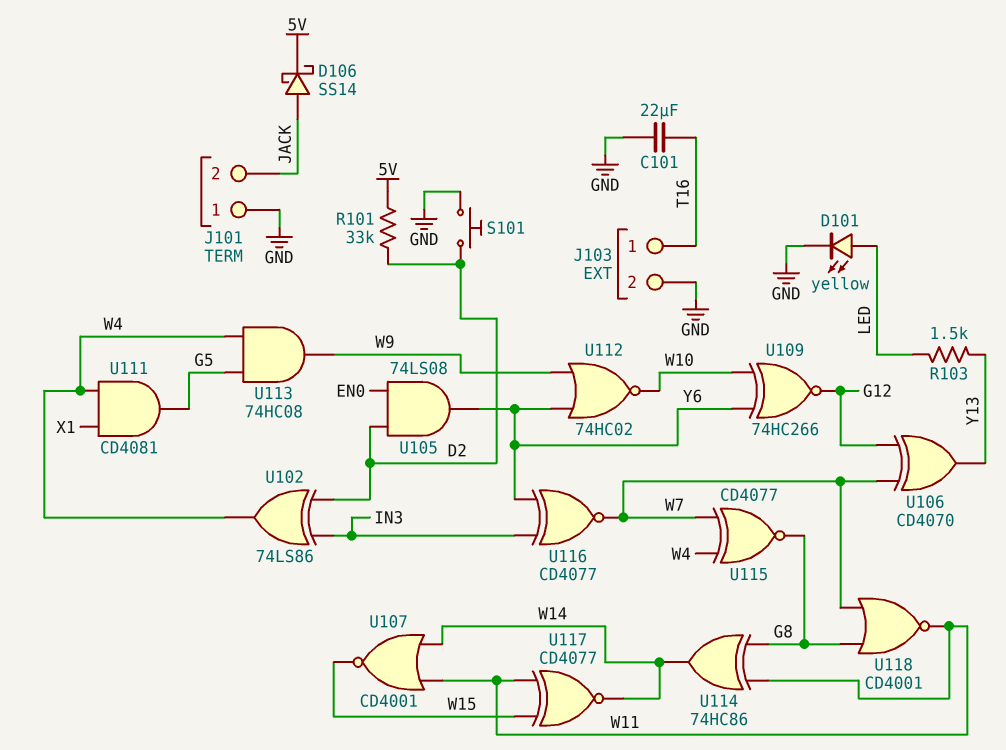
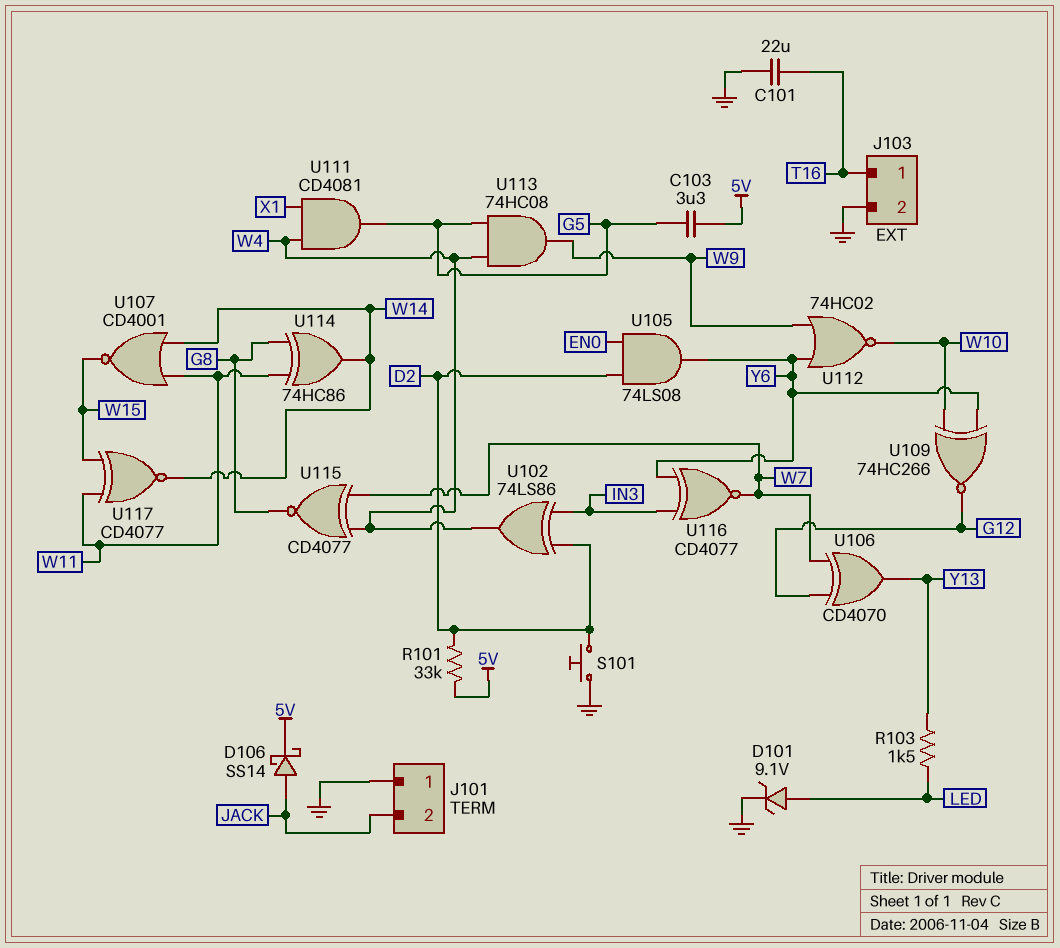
C103: none -> 3.3uF (5V, G5)
D101: LED yellow (A LED, K GND) -> zener 9.1V (A LED, K GND)
U118: NOR CD4001 (in G8, in W7, out W11) -> none

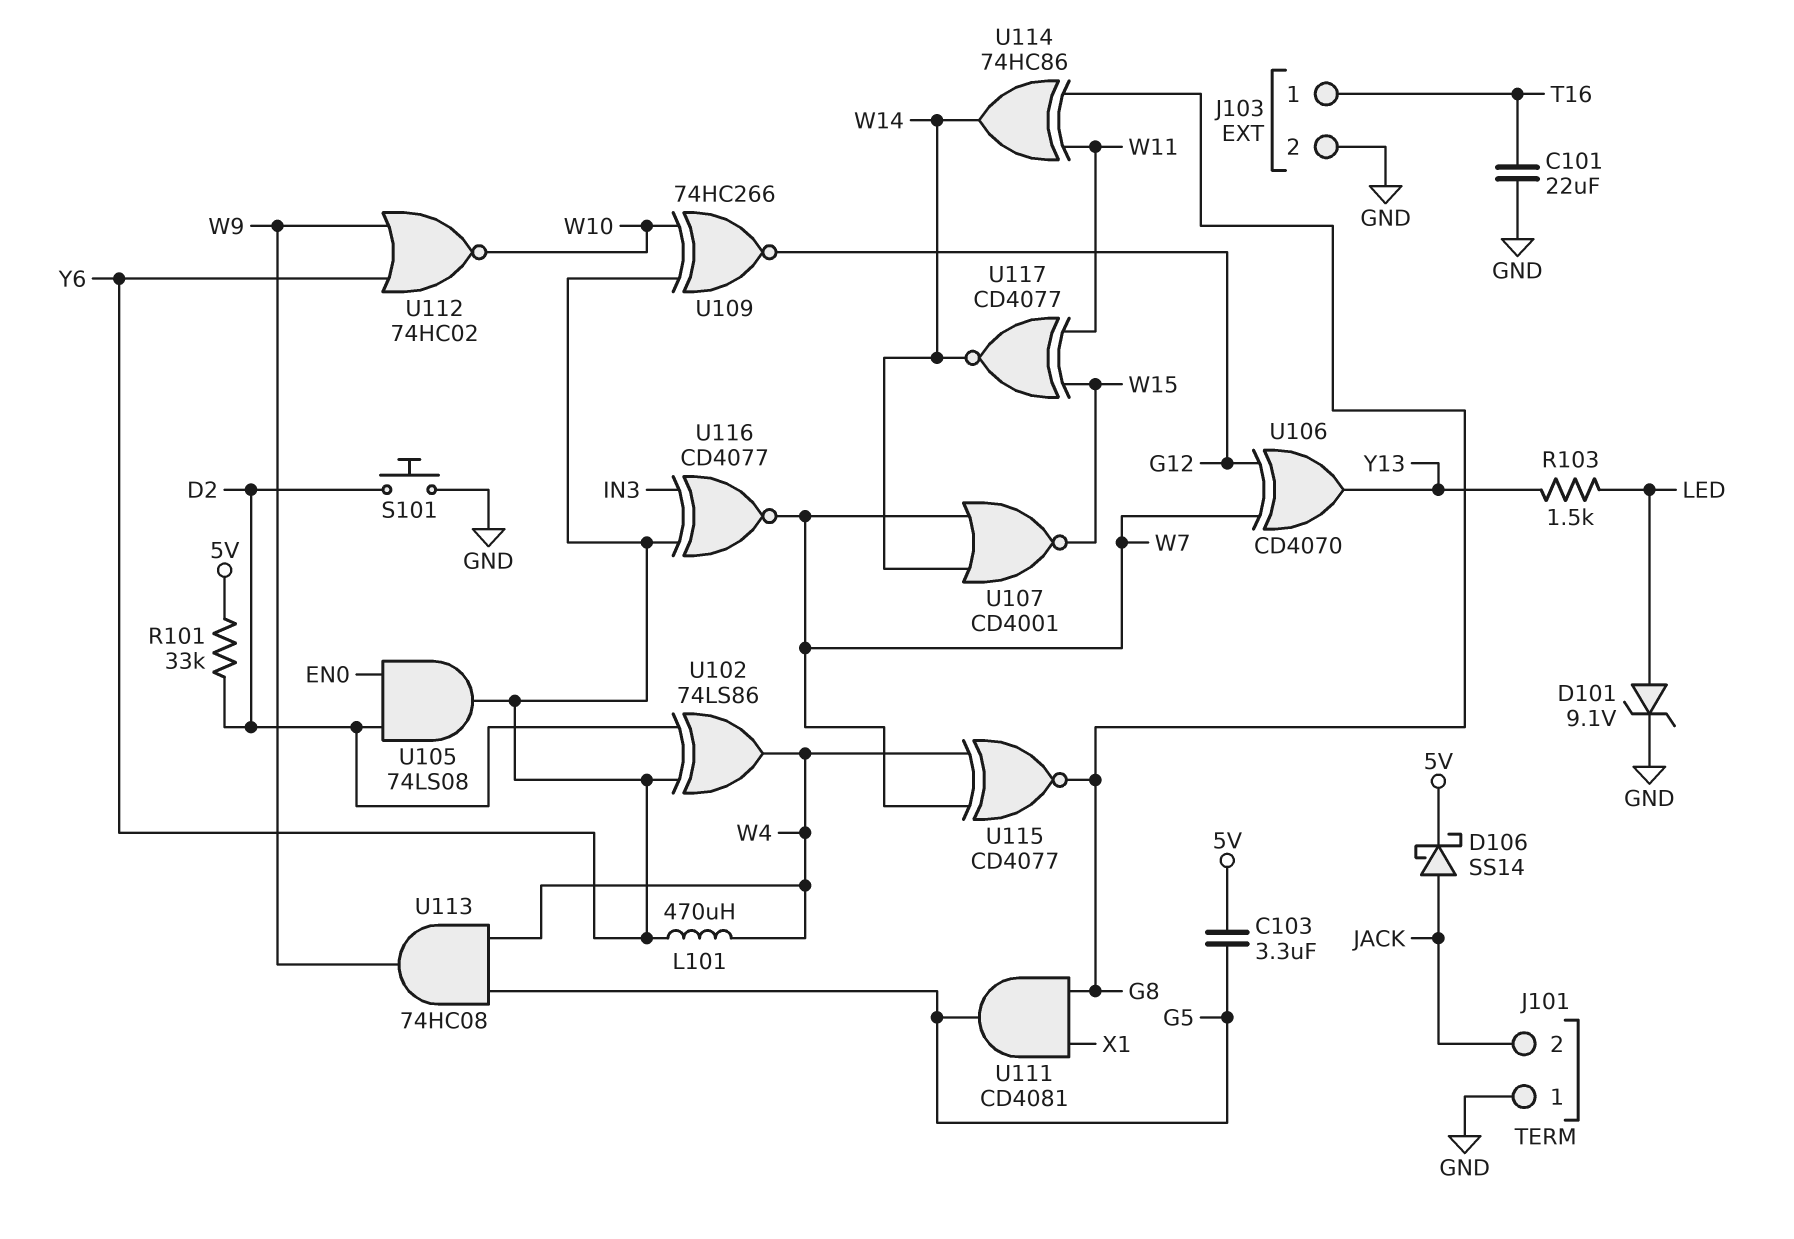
L101: none -> 470uH (W4, Y6)
U102: XOR 74LS86 (in D2, in IN3, out W4) -> XOR 74LS86 (in D2, in Y6, out W4)
U107: NOR CD4001 (in W11, in W14, out W15) -> NOR CD4001 (in W7, in W14, out W15)
U111: AND CD4081 (in W4, in X1, out G5) -> AND CD4081 (in G8, in X1, out G5)

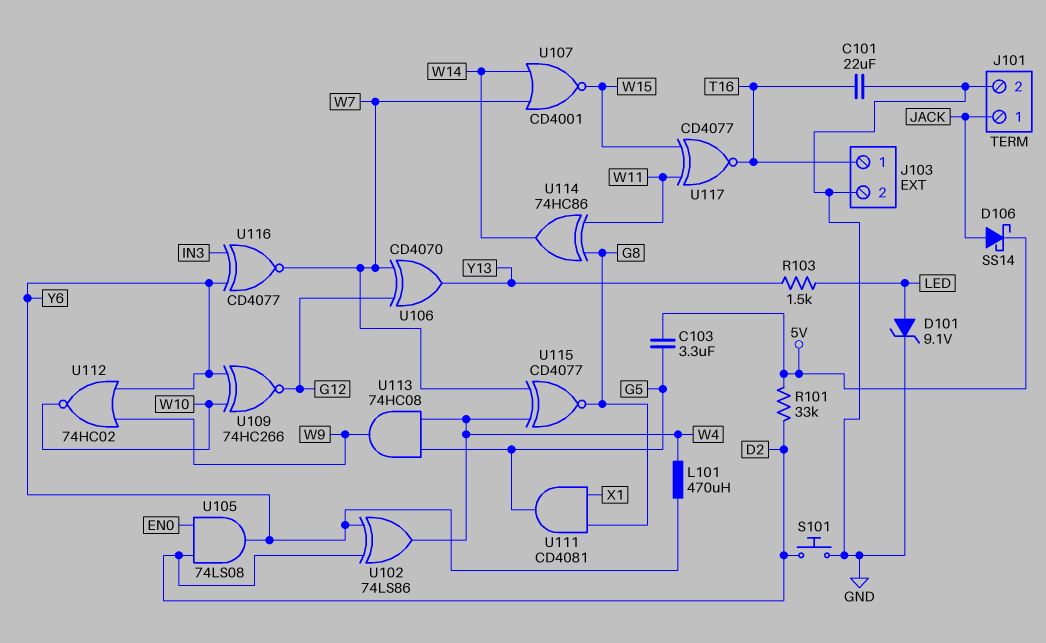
J101 pin 1: GND -> JACK
J101 pin 2: JACK -> GND
U117: XNOR CD4077 (in W11, in W15, out W14) -> XNOR CD4077 (in W11, in W15, out T16)

